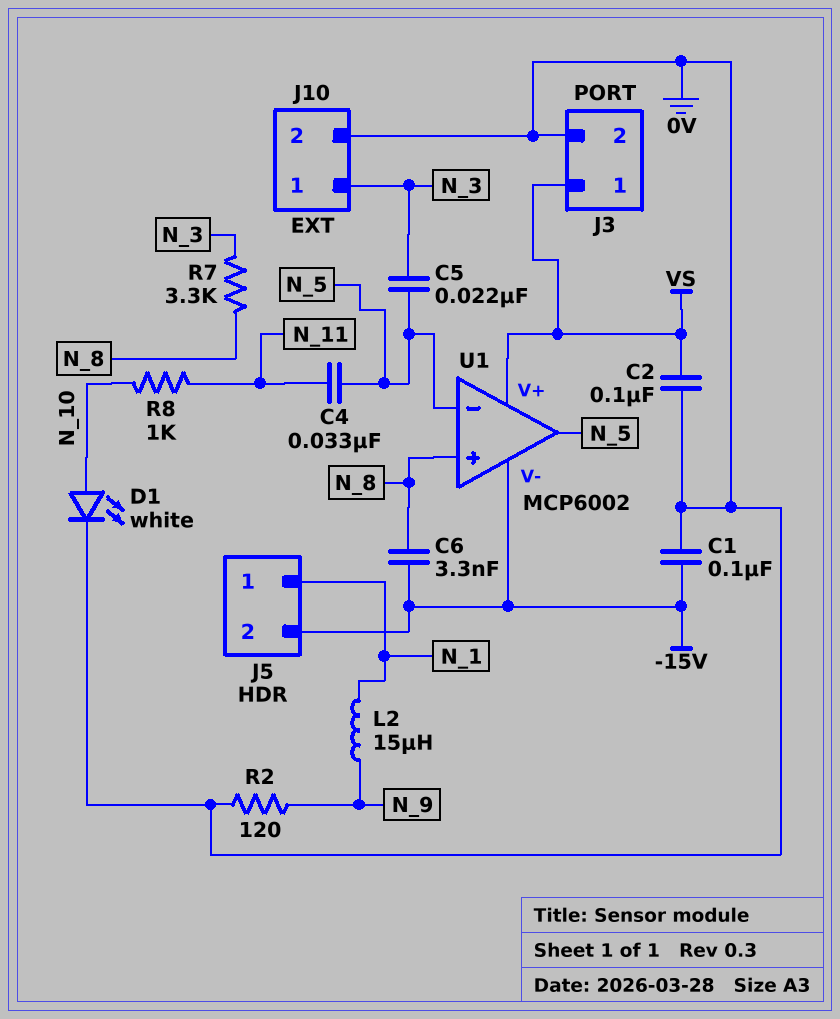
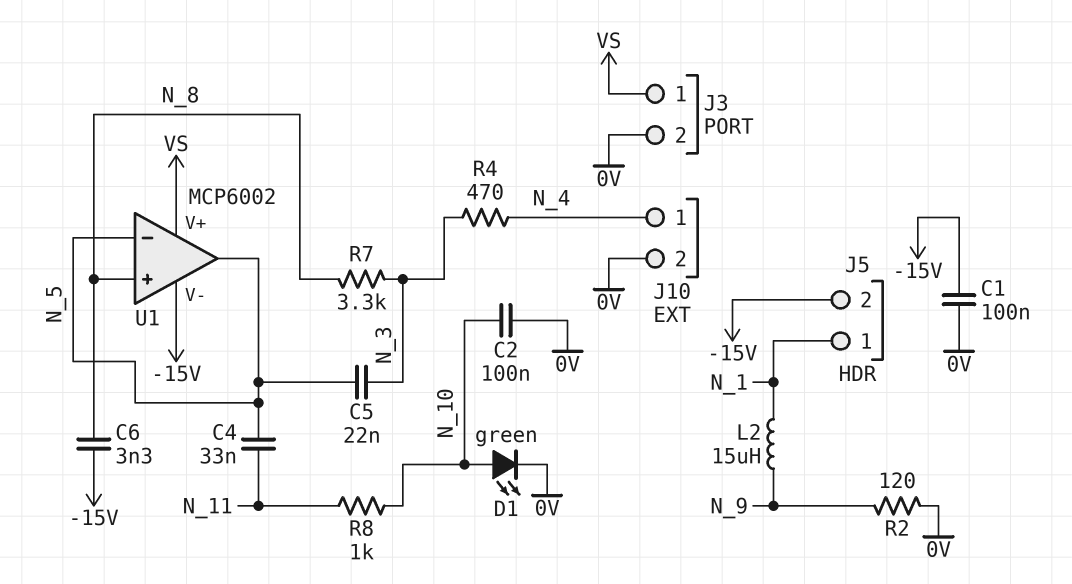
C2: 100nF (0V, VS) -> 100nF (0V, N_10)
D1: LED white (A N_10, K 0V) -> LED green (A N_10, K 0V)
J10 pin 1: N_3 -> N_4
R4: none -> 470 (N_3, N_4)

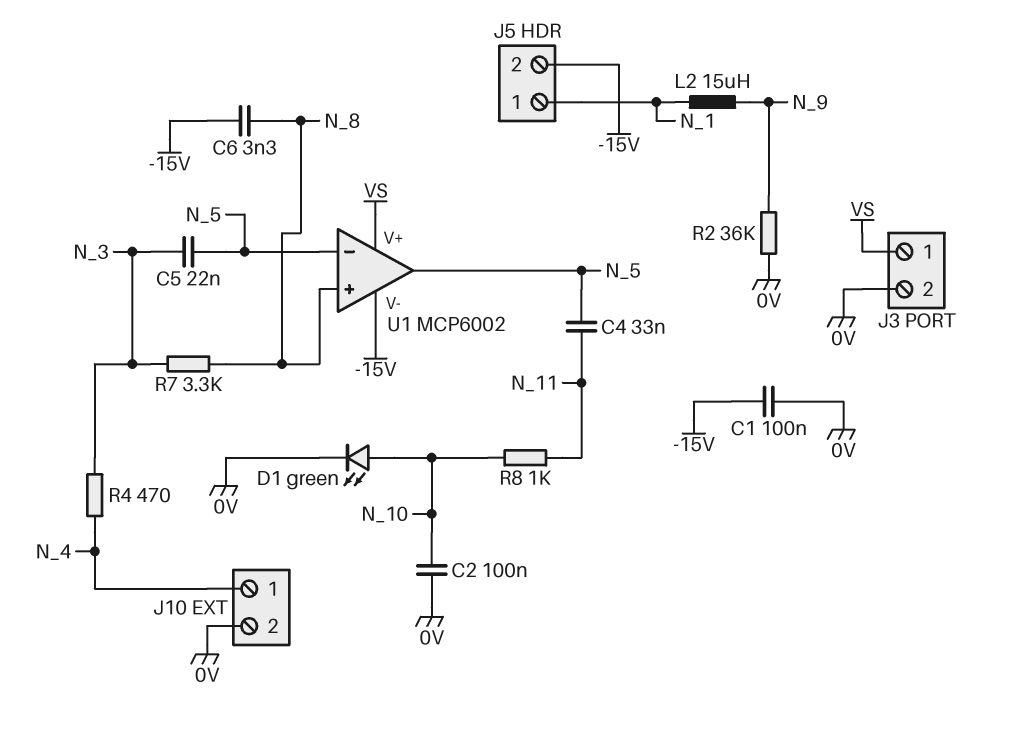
R2: 120 (0V, N_9) -> 36k (0V, N_9)

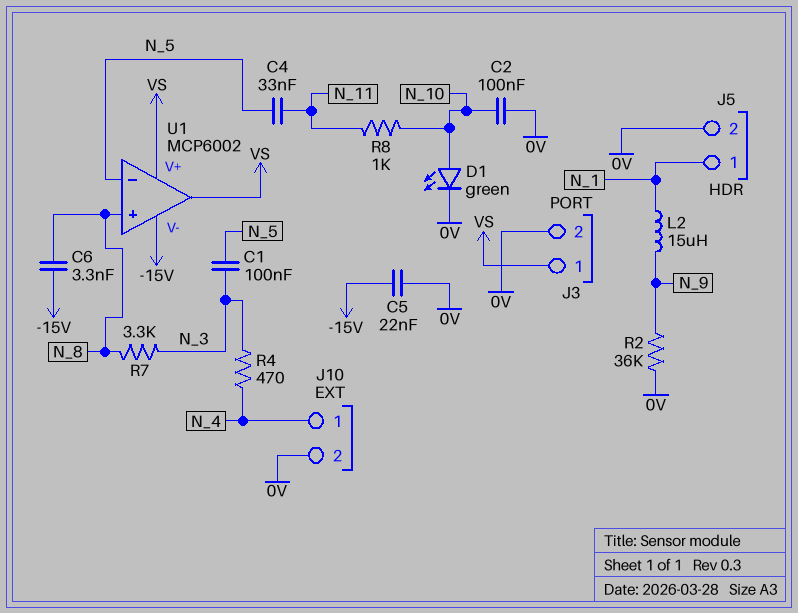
C1: 100nF (-15V, 0V) -> 100nF (N_3, N_5)
C5: 22nF (N_3, N_5) -> 22nF (-15V, 0V)
J5 pin 2: -15V -> 0V
U1 pin out: N_5 -> VS

